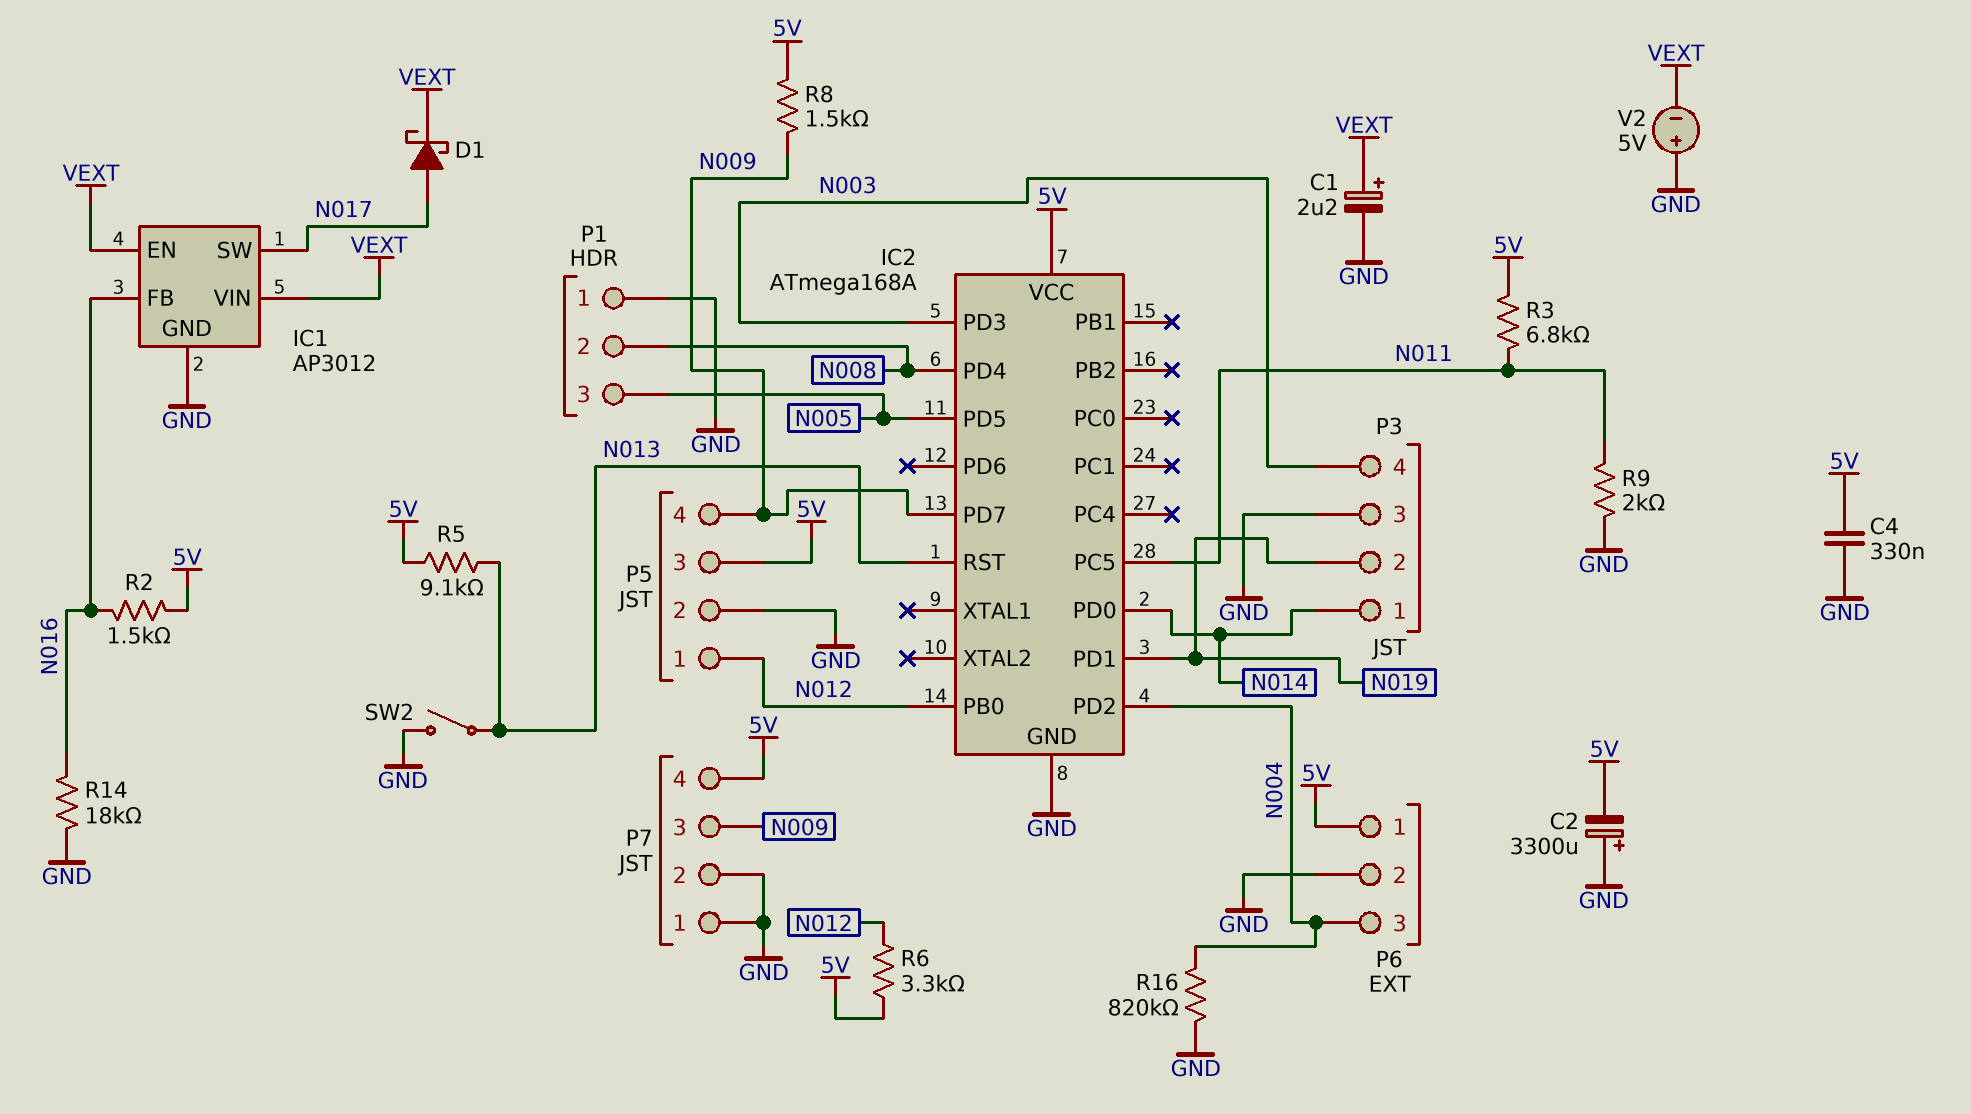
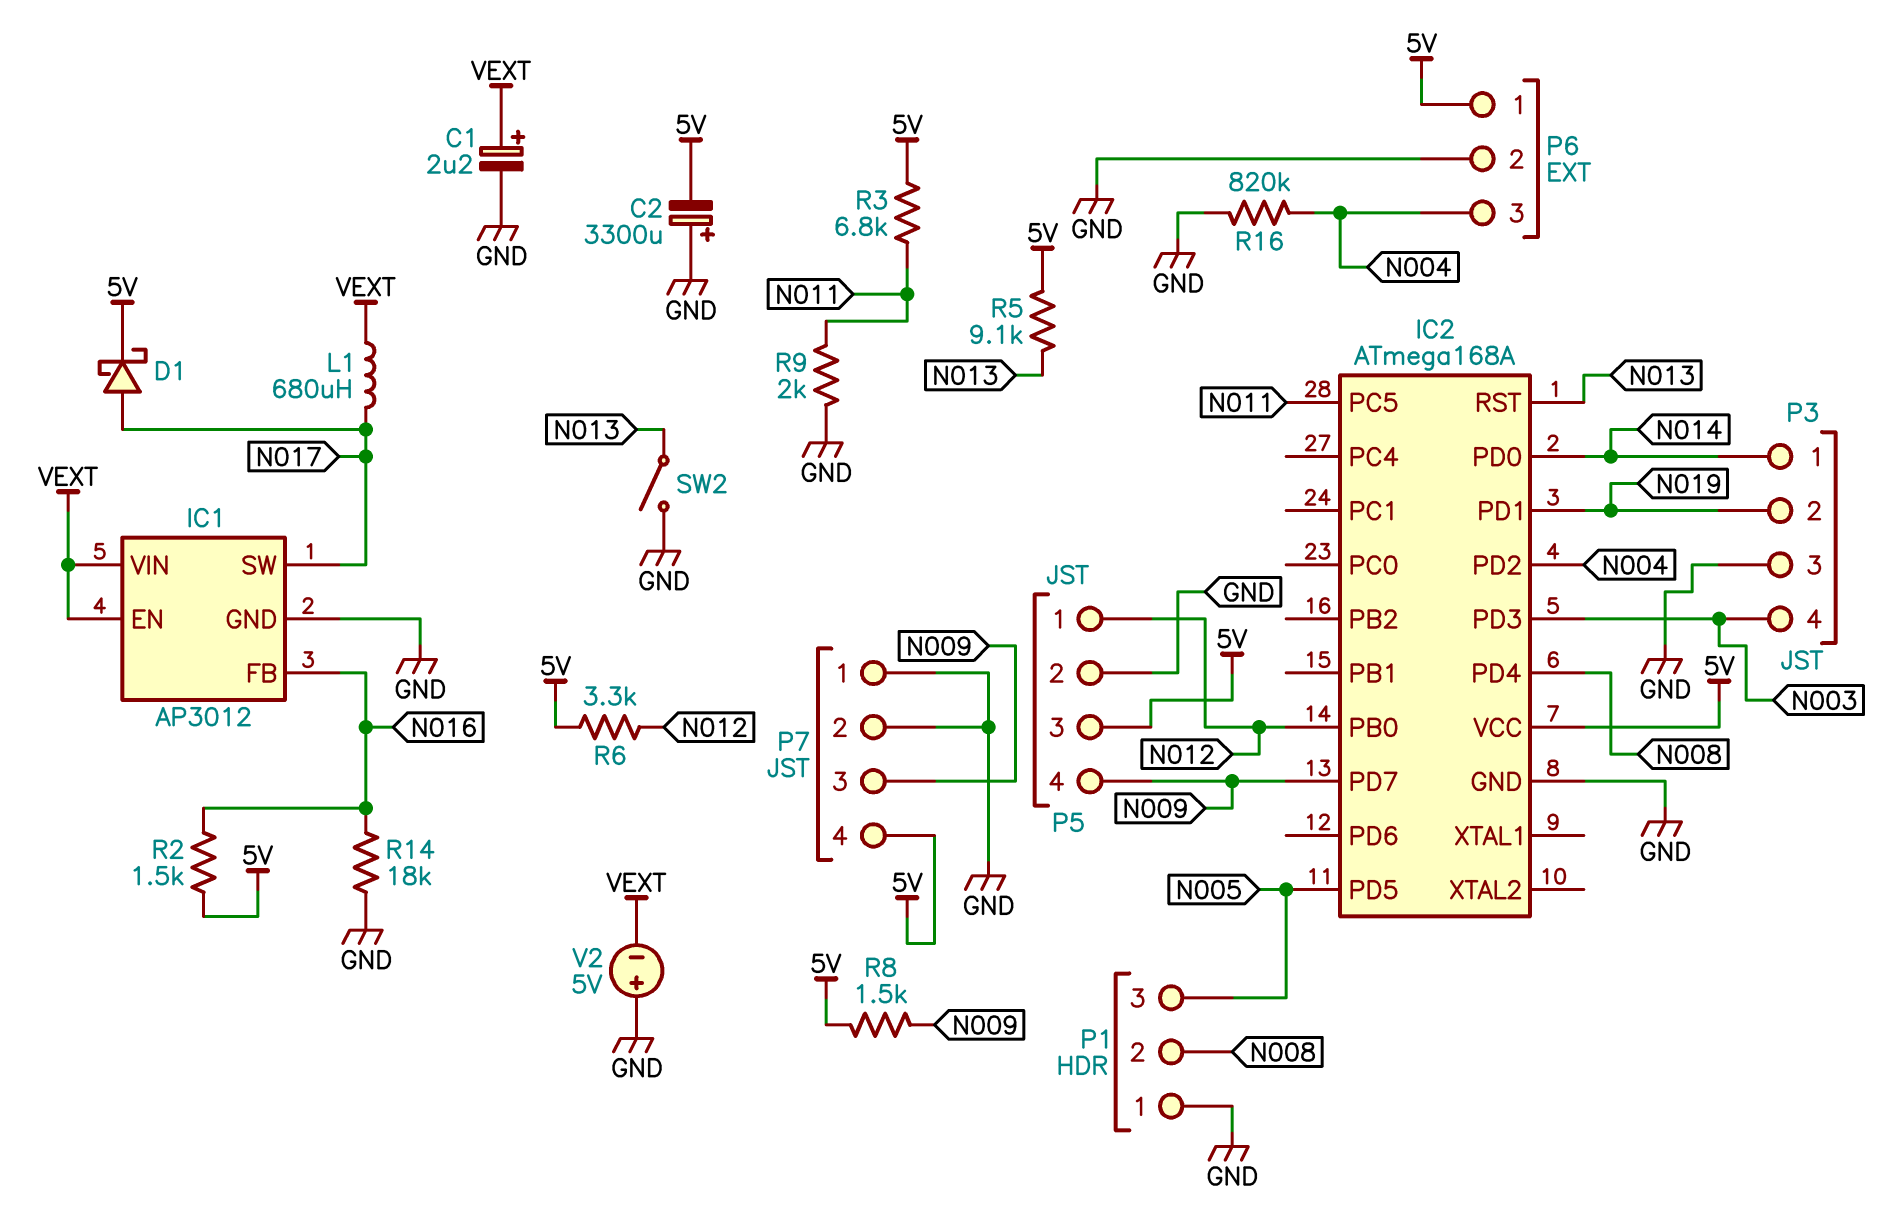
C4: 330nF (5V, GND) -> none
D1: schottky (A N017, K VEXT) -> schottky (A N017, K 5V)
L1: none -> 680uH (N017, VEXT)

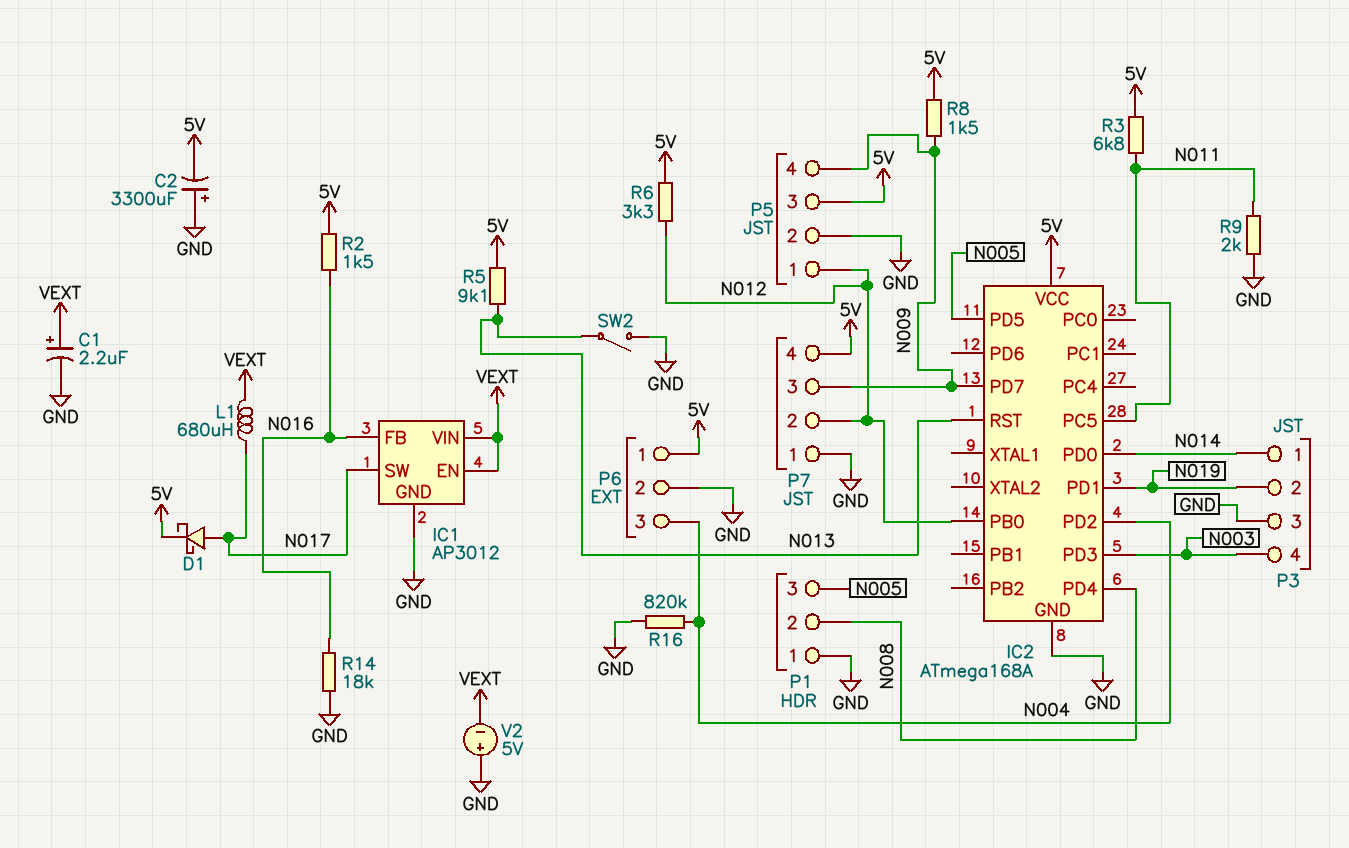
P7 pin 2: GND -> N012

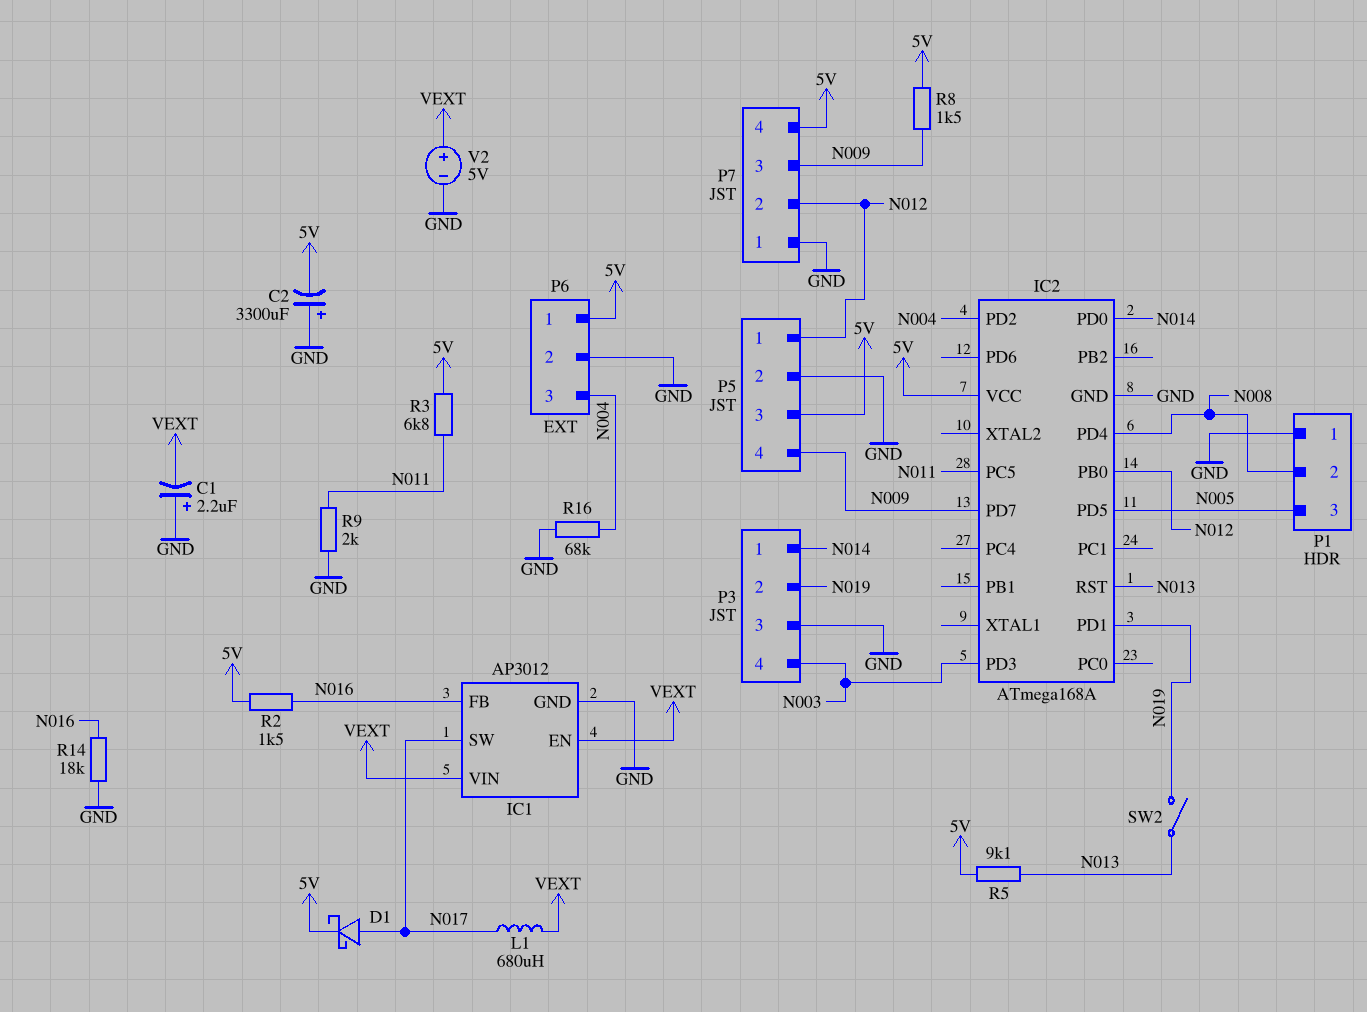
C1: 2.2uF (plus VEXT, minus GND) -> 2.2uF (plus GND, minus VEXT)
R6: 3.3k (5V, N012) -> none
R16: 820k (GND, N004) -> 68k (GND, N004)
SW2: switch (GND, N013) -> switch (N013, N019)
V2: 5V (plus GND, minus VEXT) -> 5V (plus VEXT, minus GND)

